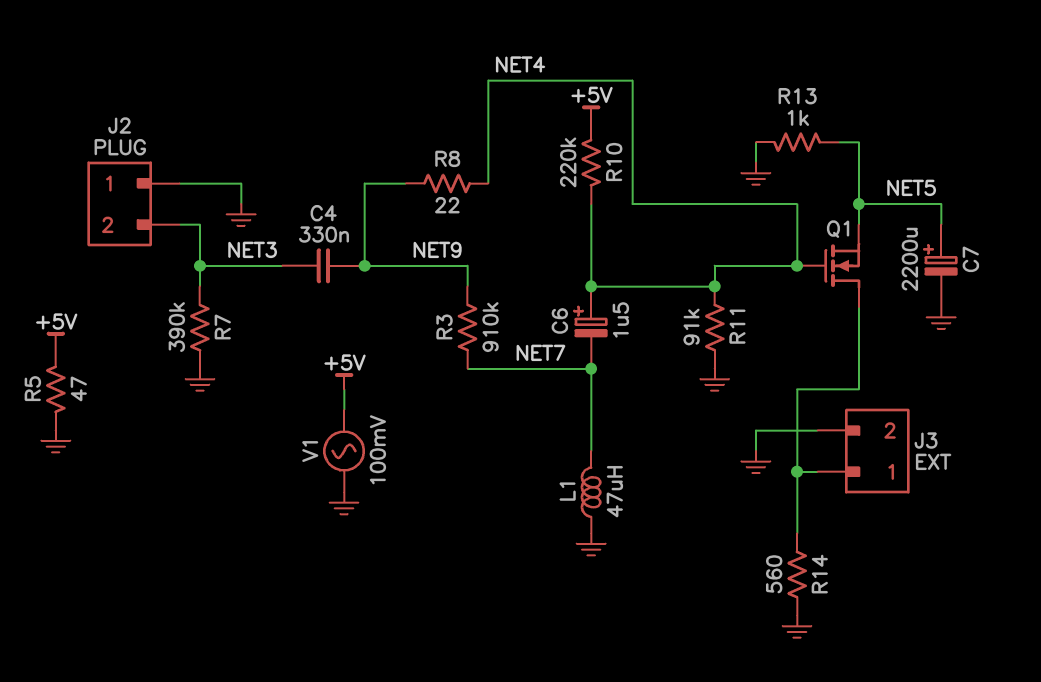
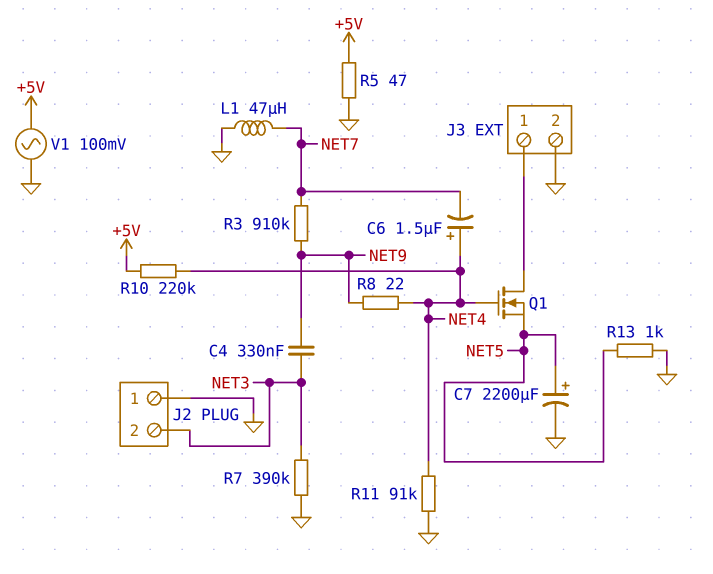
R14: 560 (GND, J3/1) -> none

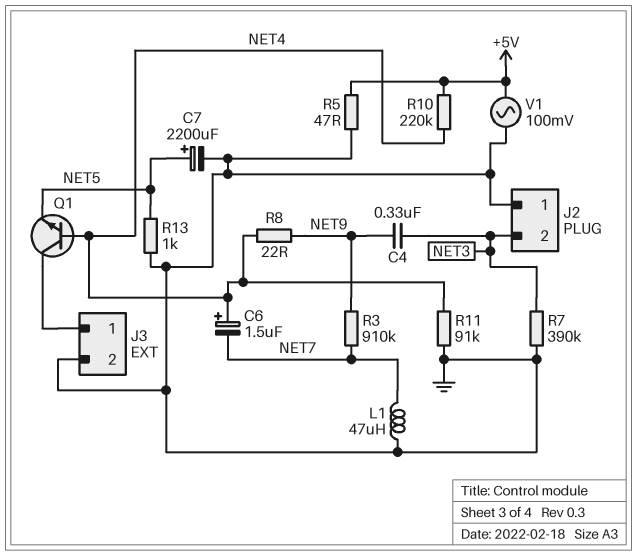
Q1: NMOS (G NET4, D J3/1, S NET5) -> NPN (B NET4, C J3/1, E NET5)

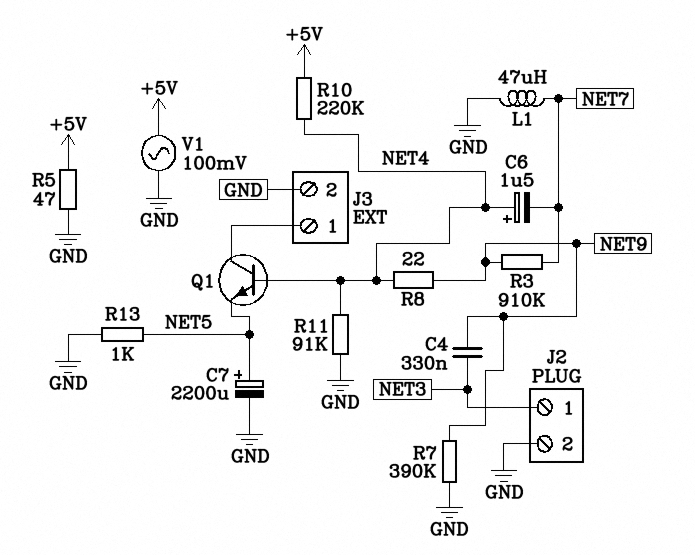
J2 pin 1: GND -> NET3
J2 pin 2: NET3 -> GND
R7: 390k (GND, NET3) -> 390k (GND, NET9)

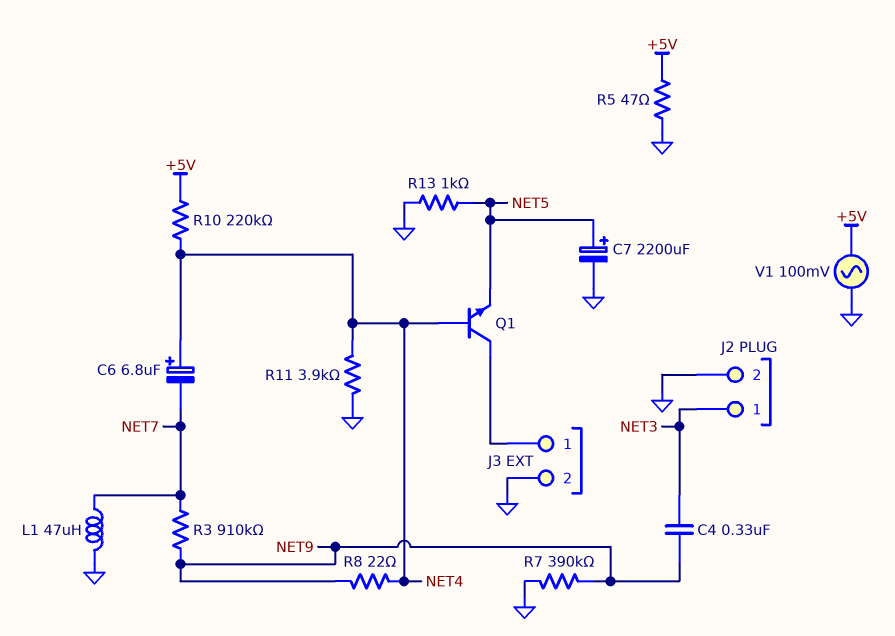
C6: 1.5uF (plus NET4, minus NET7) -> 6.8uF (plus NET4, minus NET7)
R11: 91k (GND, NET4) -> 3.9k (GND, NET4)

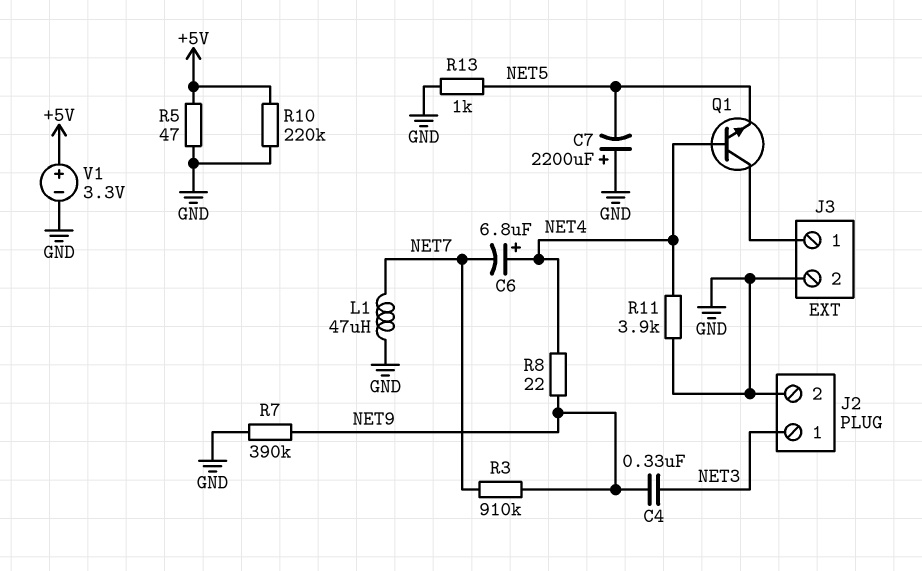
C7: 2200uF (plus NET5, minus GND) -> 2200uF (plus GND, minus NET5)
R10: 220k (+5V, NET4) -> 220k (+5V, GND)
V1: AC 100mV (+5V, GND) -> 3.3V (plus +5V, minus GND)

